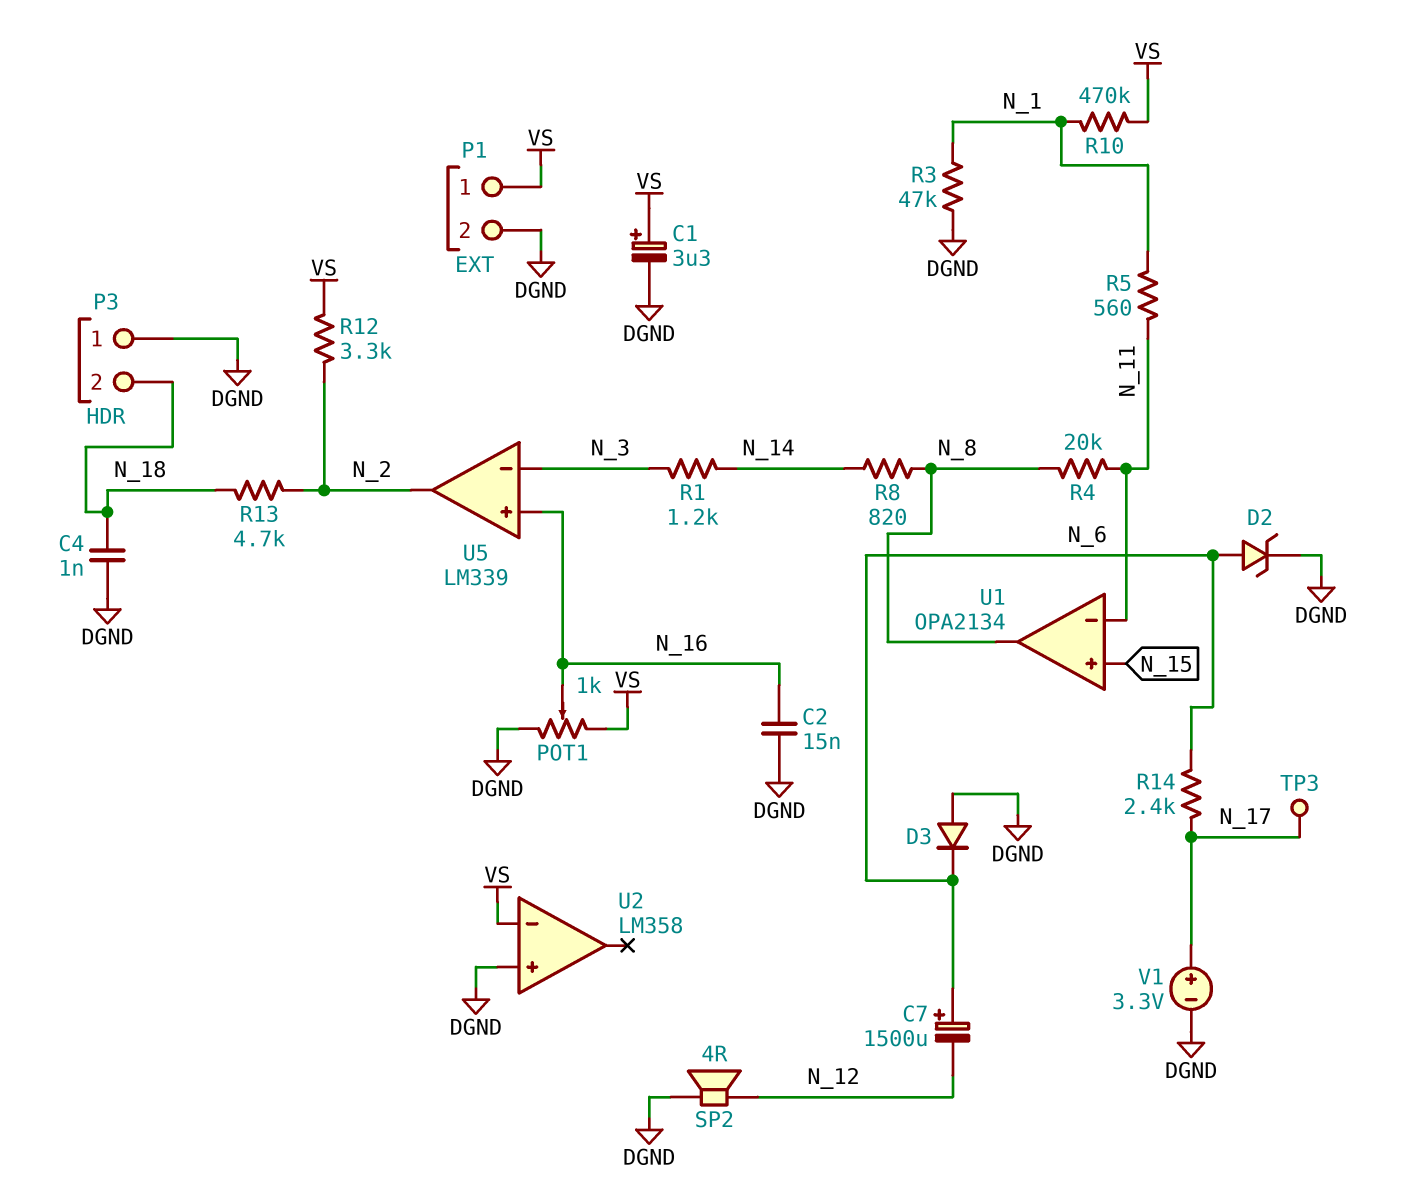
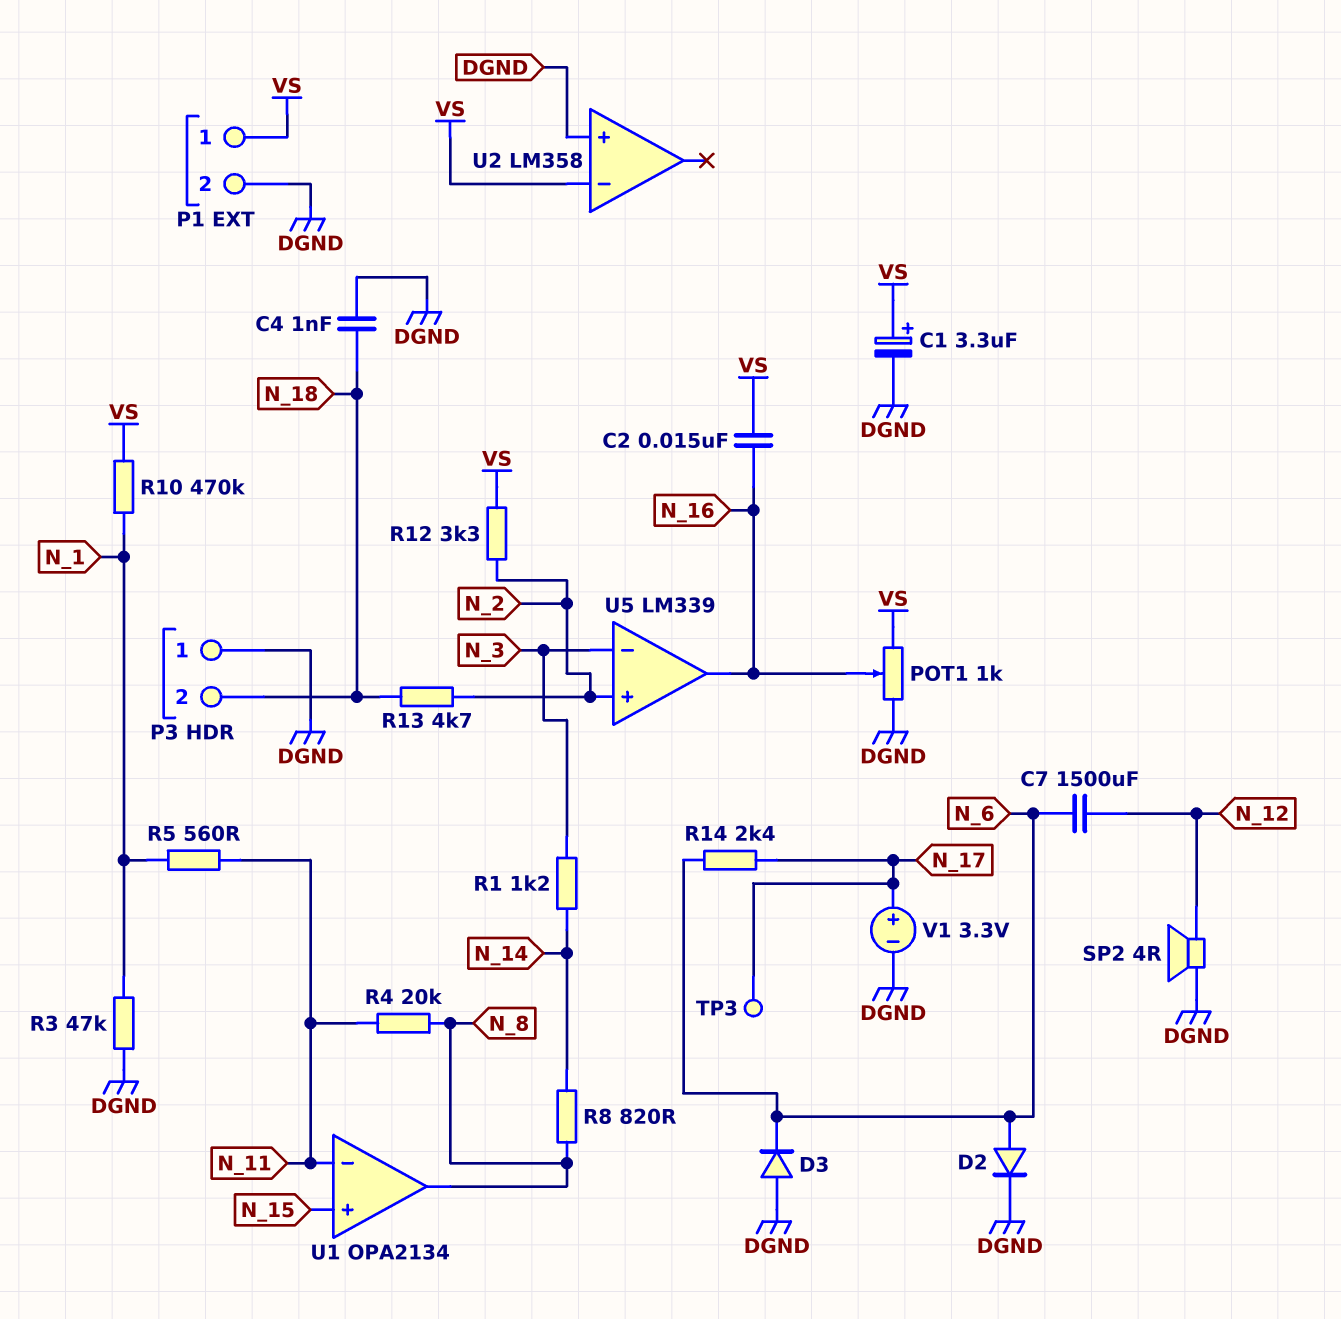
C2: 15nF (DGND, N_16) -> 15nF (N_16, VS)
C7: 1500uF (plus N_6, minus N_12) -> 1500uF (N_6, N_12)
D2: zener (A N_6, K DGND) -> diode (A N_6, K DGND)
U5 pin in+: N_16 -> N_2
U5 pin out: N_2 -> N_16

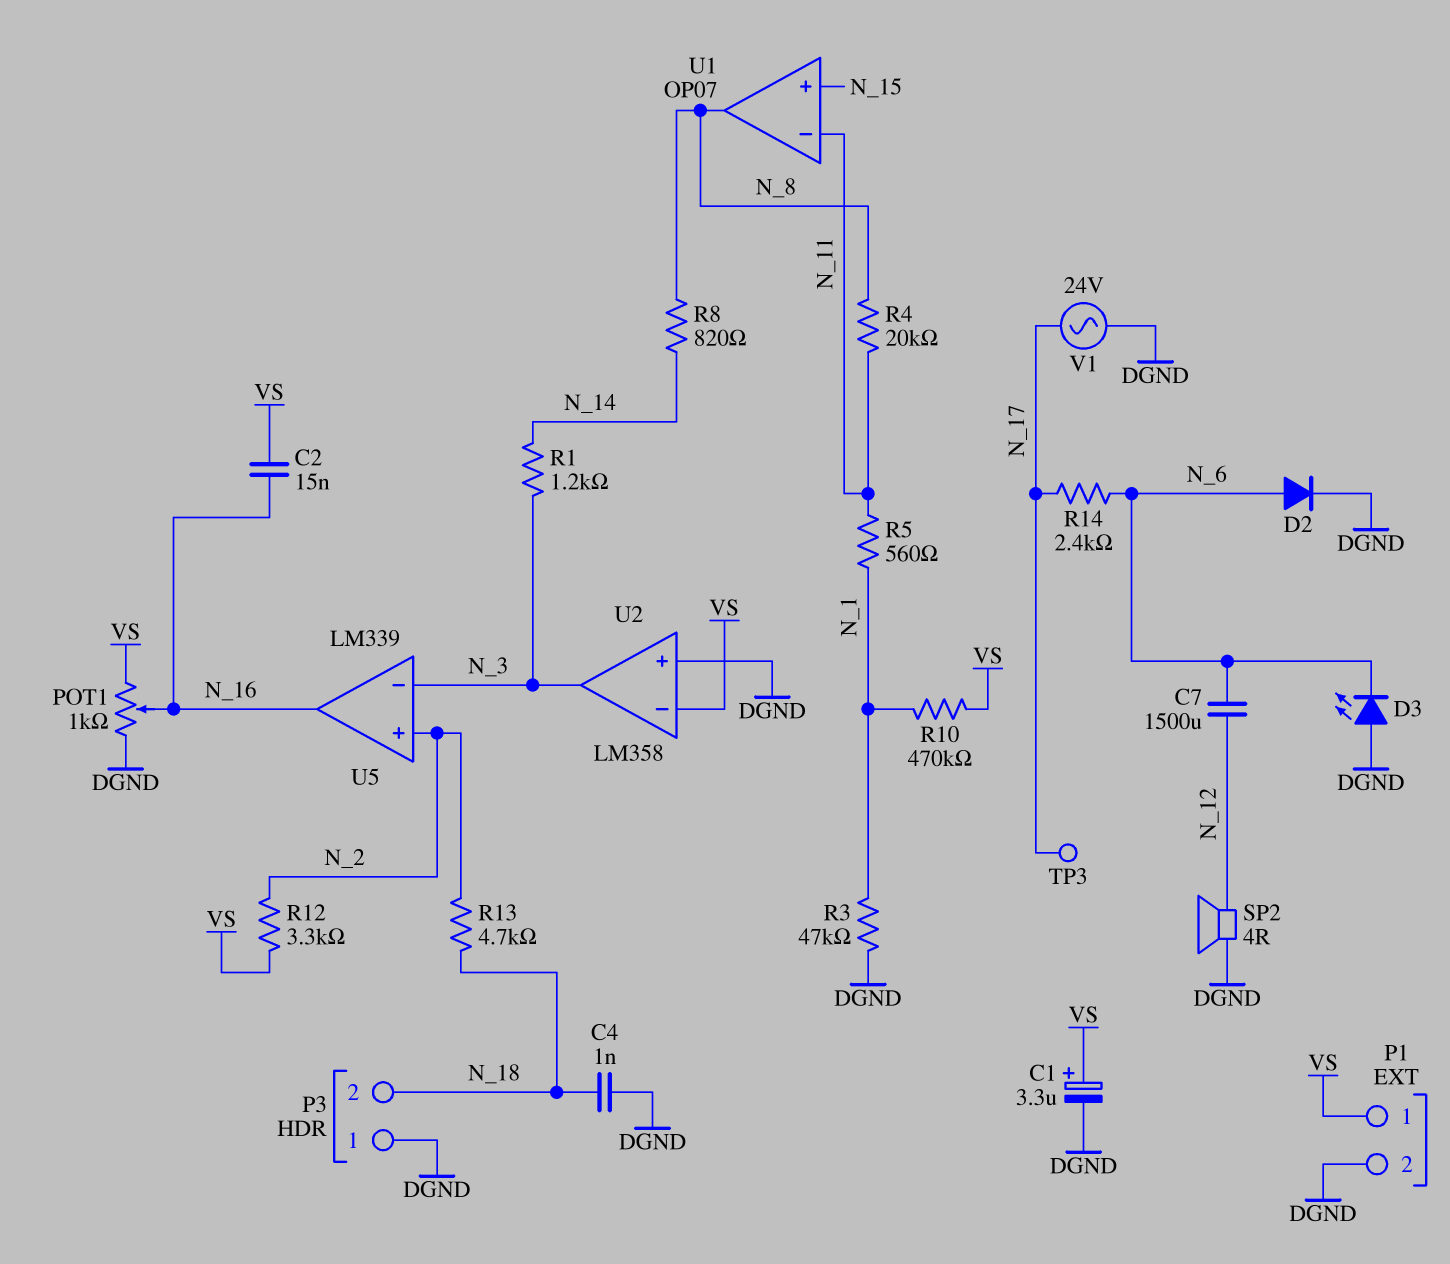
D3: diode (A DGND, K N_6) -> LED (A DGND, K N_6)
U1: OPA2134 -> OP07
U2 pin out: none -> N_3
V1: 3.3V (plus N_17, minus DGND) -> AC 24V (DGND, N_17)

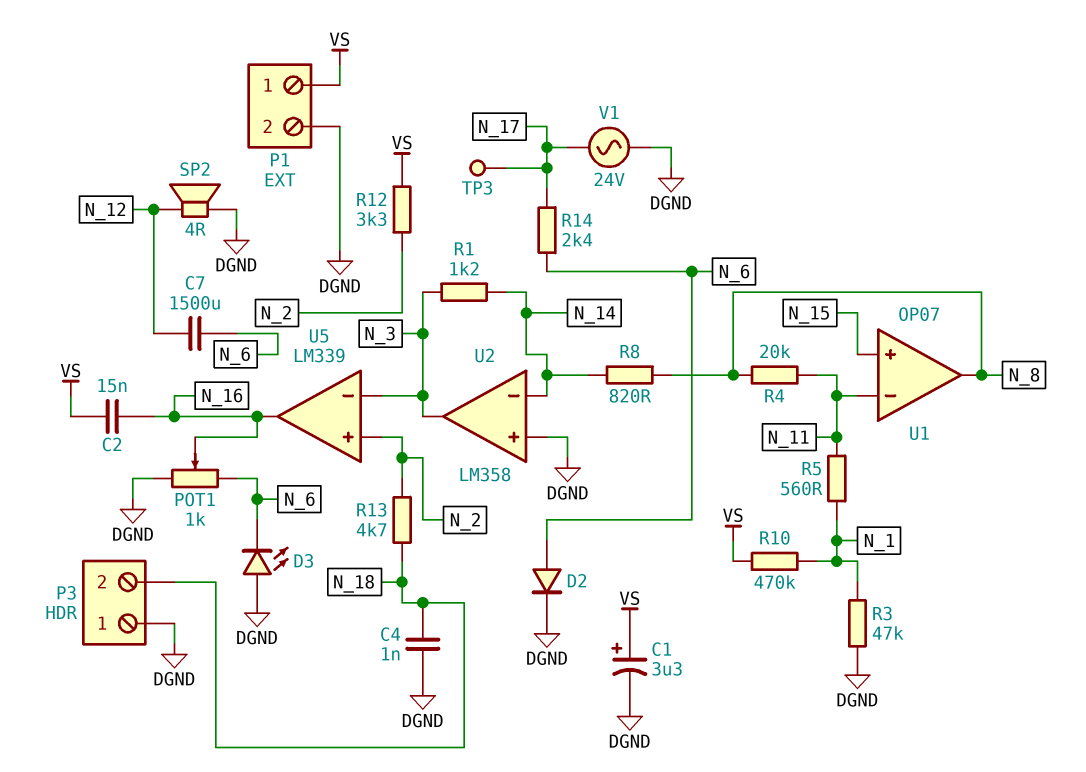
POT1: 1k (DGND, VS, wiper N_16) -> 1k (DGND, N_6, wiper N_16)
U2 pin in-: VS -> N_14

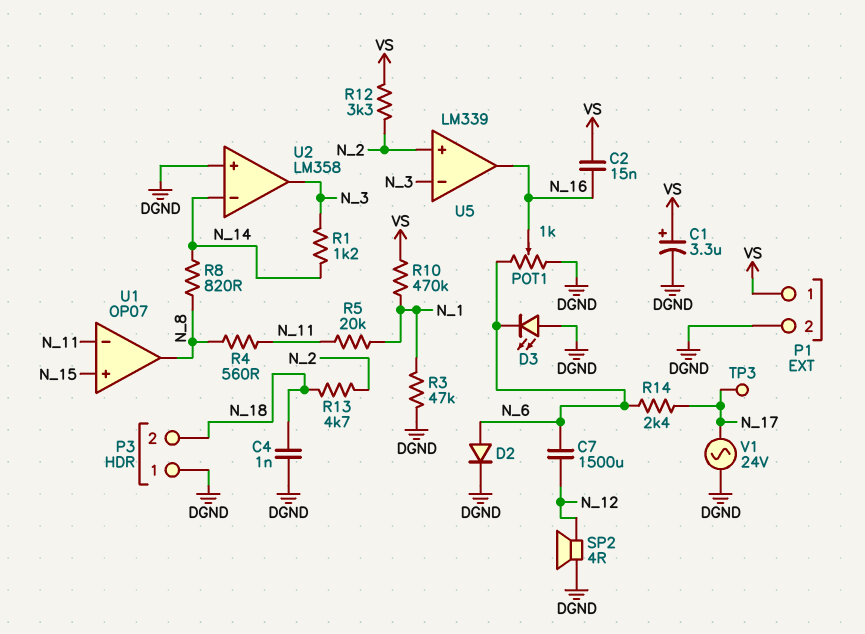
R4: 20k (N_8, N_11) -> 560 (N_8, N_11)
R5: 560 (N_1, N_11) -> 20k (N_1, N_11)

